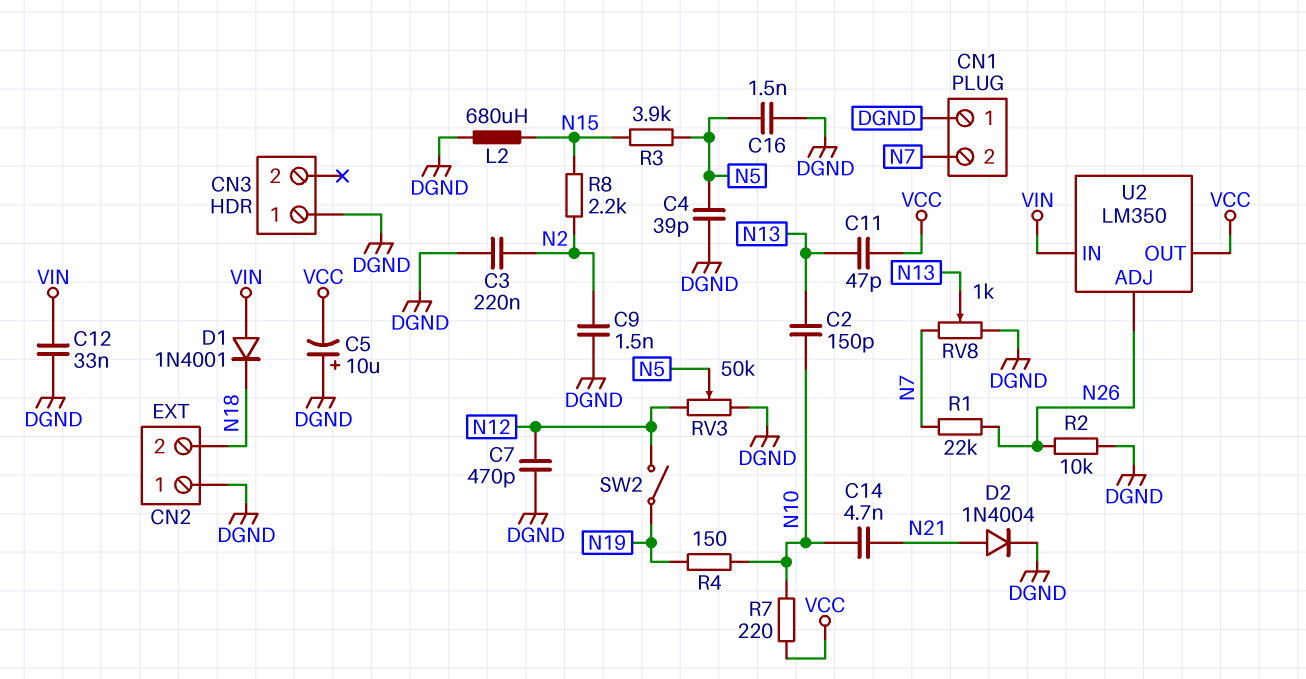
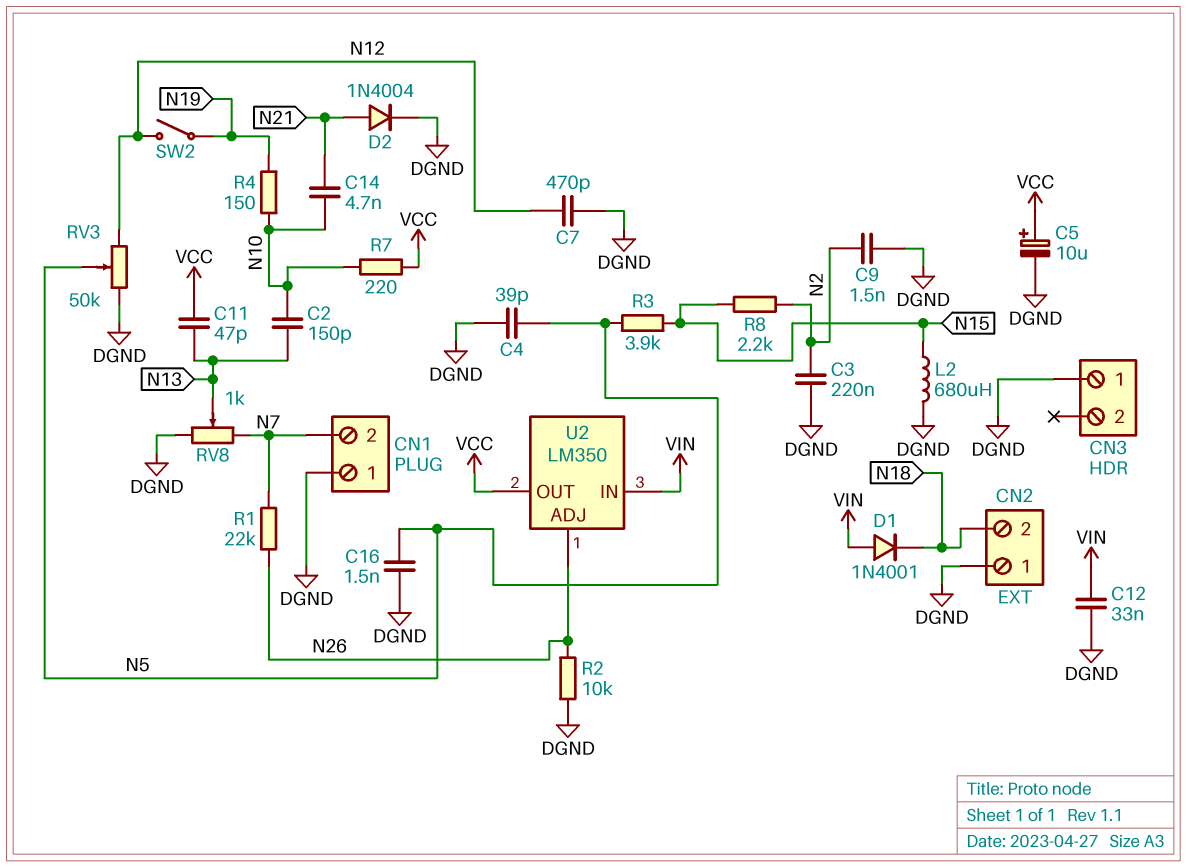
C5: 10uF (plus DGND, minus VCC) -> 10uF (plus VCC, minus DGND)

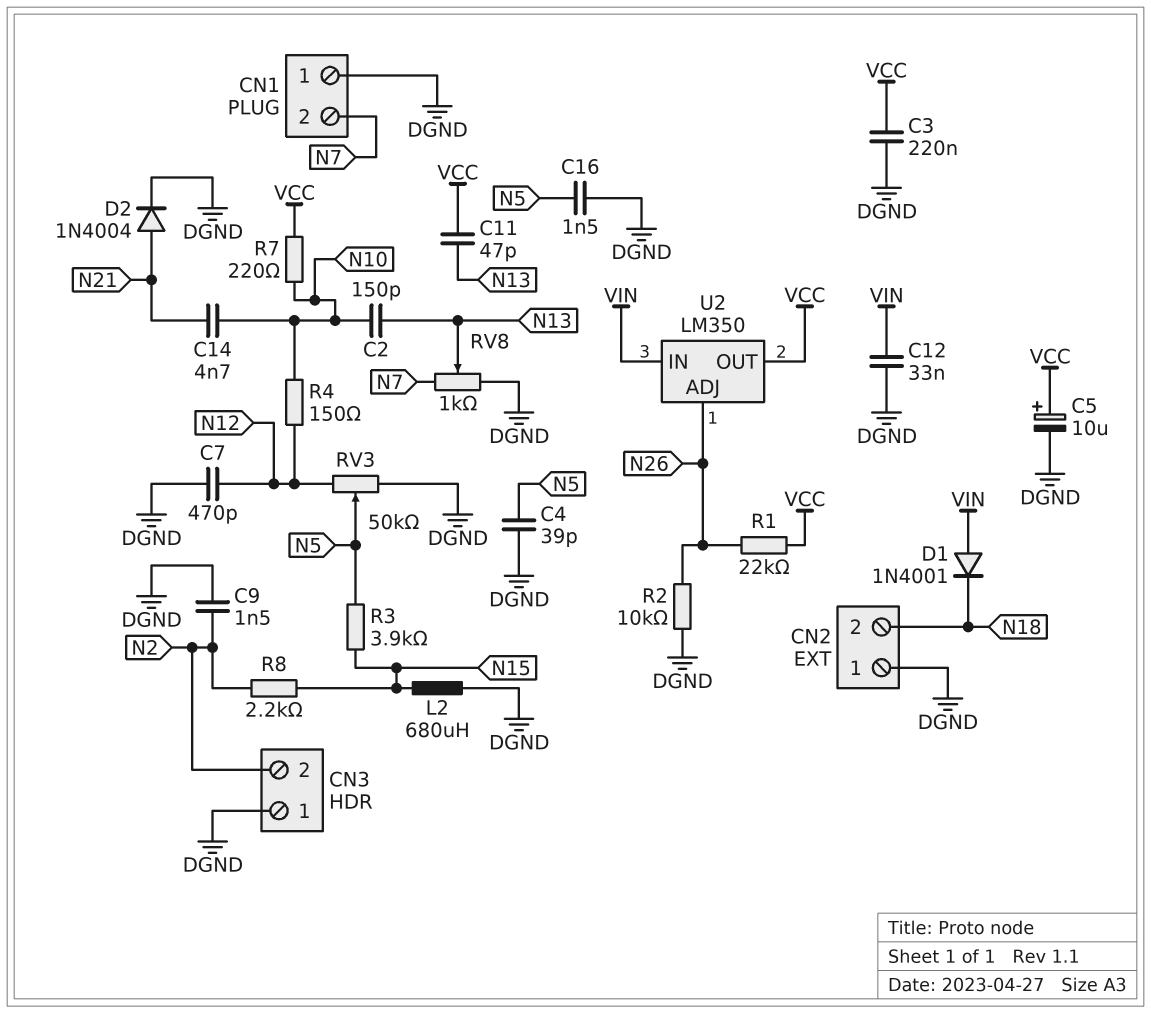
C3: 220nF (DGND, N2) -> 220nF (DGND, VCC)
CN3 pin 2: none -> N2
R1: 22k (N7, N26) -> 22k (N26, VCC)
R4: 150 (N10, N19) -> 150 (N10, N12)
SW2: switch (N12, N19) -> none

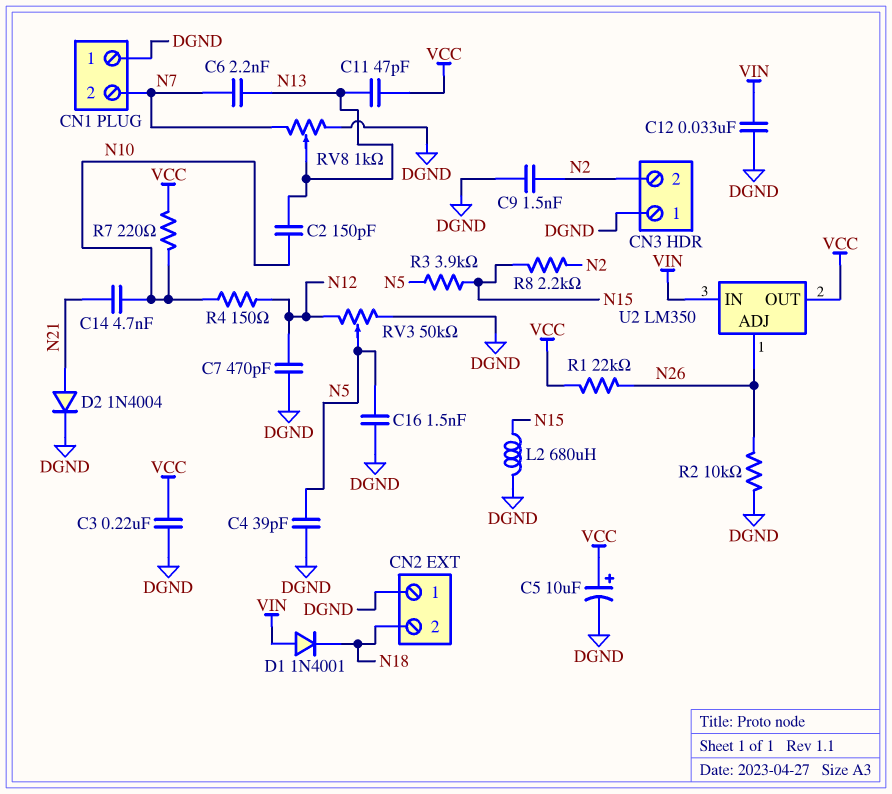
C6: none -> 2.2nF (N7, N13)

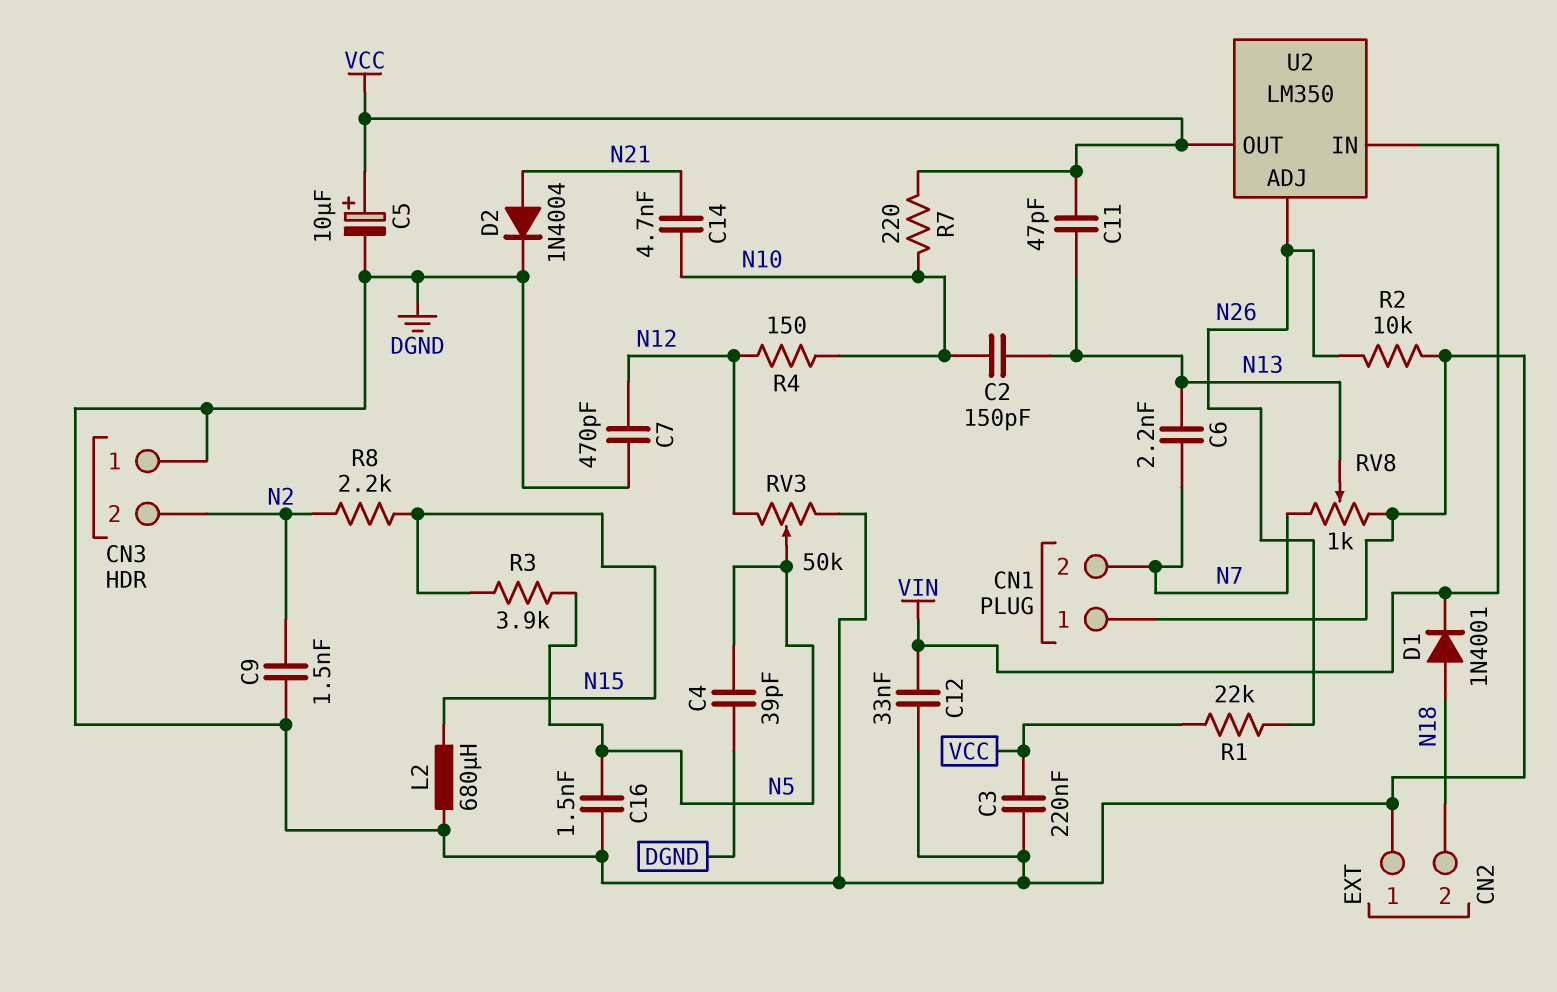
D1: diode 1N4001 (A VIN, K N18) -> diode 1N4001 (A N18, K VIN)

